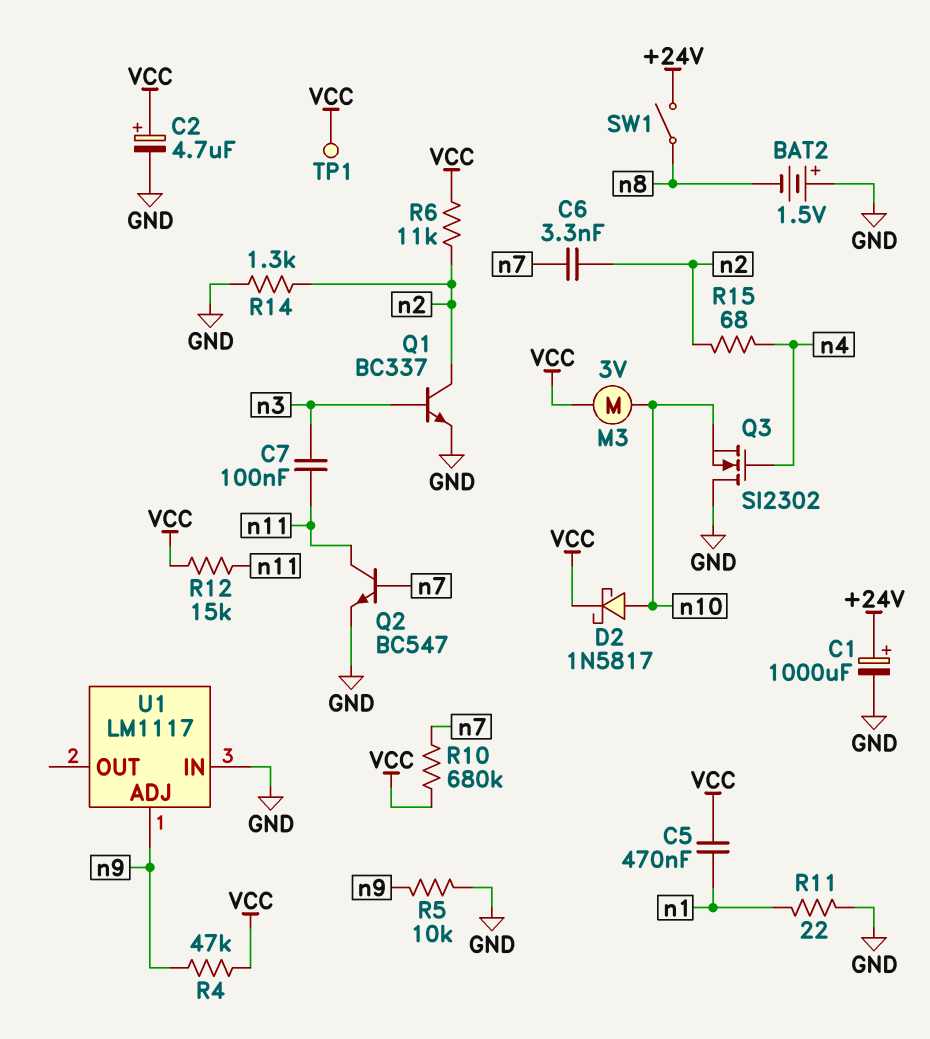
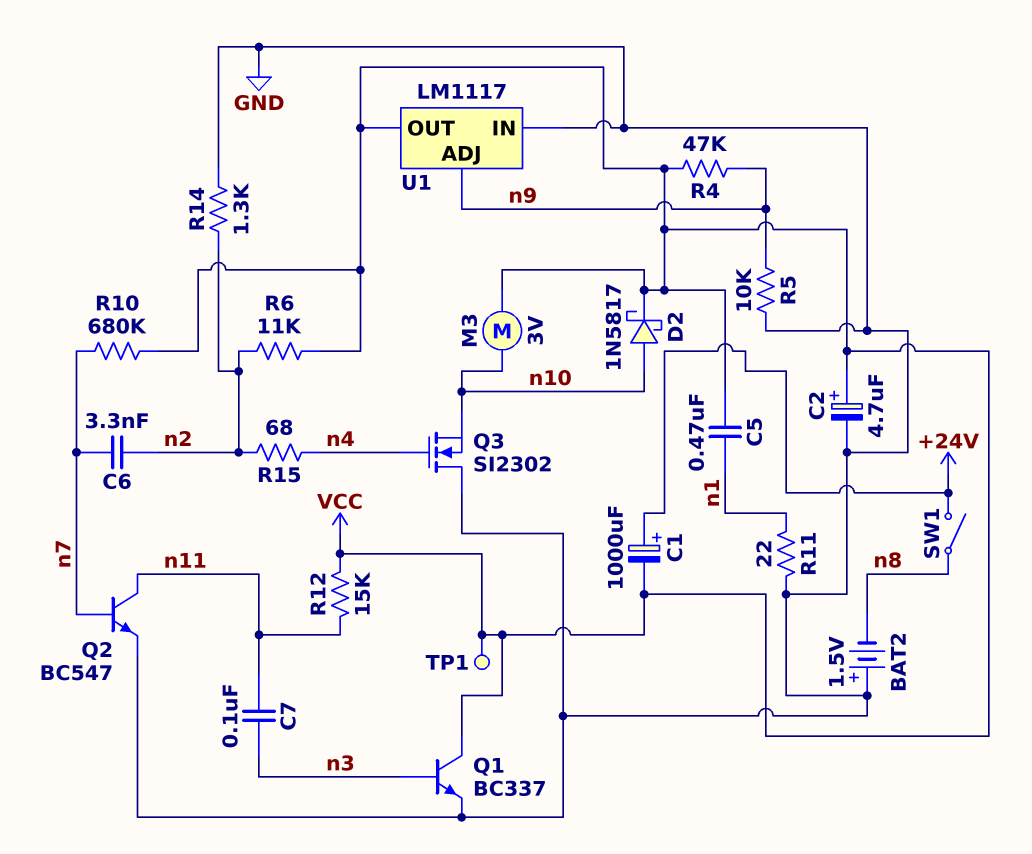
C1: 1000uF (plus +24V, minus GND) -> 1000uF (plus +24V, minus VCC)
Q1: NPN BC337 (B n3, C n2, E GND) -> NPN BC337 (B n3, C VCC, E GND)
U1 pin OUT: none -> VCC

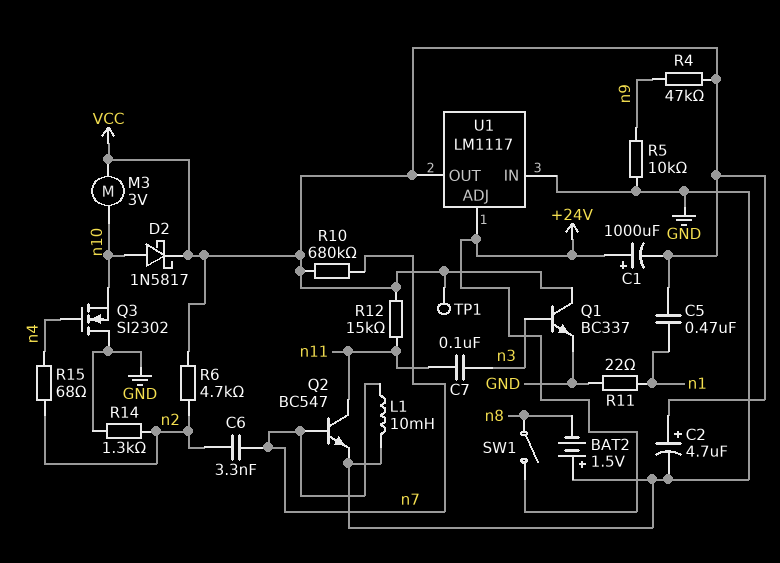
L1: none -> 10mH (GND, n7)
R6: 11k (VCC, n2) -> 4.7k (VCC, n2)
U1 pin ADJ: n9 -> +24V

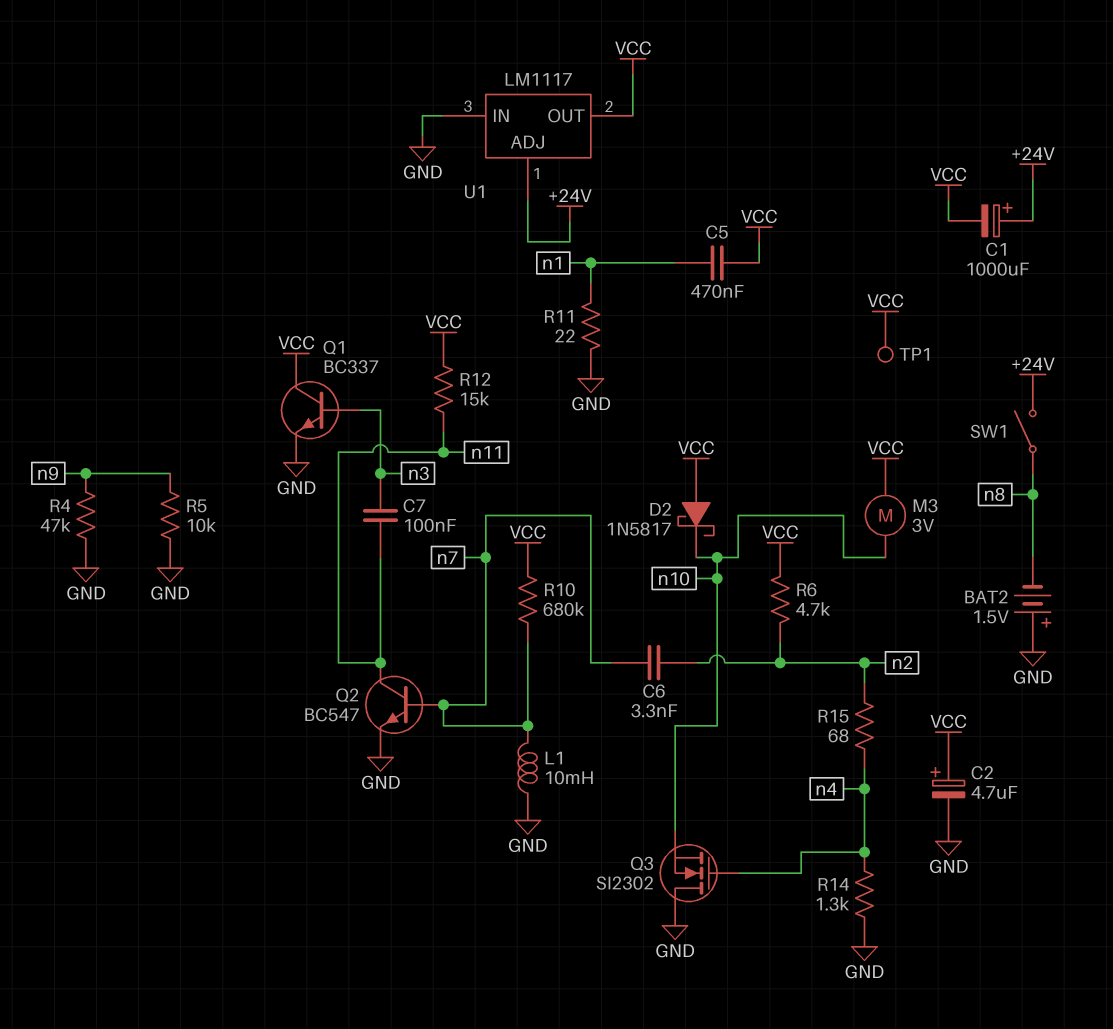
D2: schottky 1N5817 (A n10, K VCC) -> schottky 1N5817 (A VCC, K n10)
R4: 47k (VCC, n9) -> 47k (GND, n9)
R14: 1.3k (GND, n2) -> 1.3k (GND, n4)

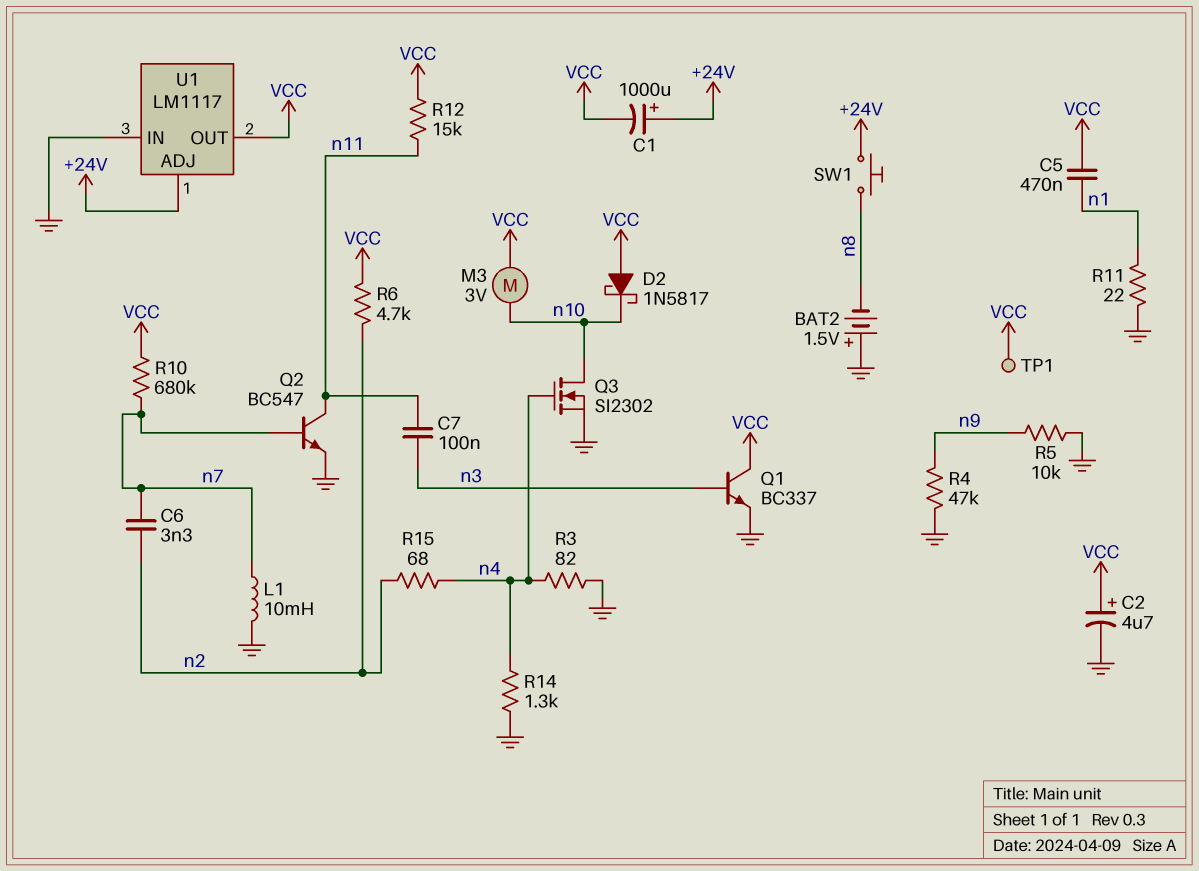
Q3: NMOS SI2302 (G n4, D GND, S n10) -> NMOS SI2302 (G n4, D n10, S GND)
R3: none -> 82 (GND, n4)
SW1: switch (+24V, n8) -> button (+24V, n8)

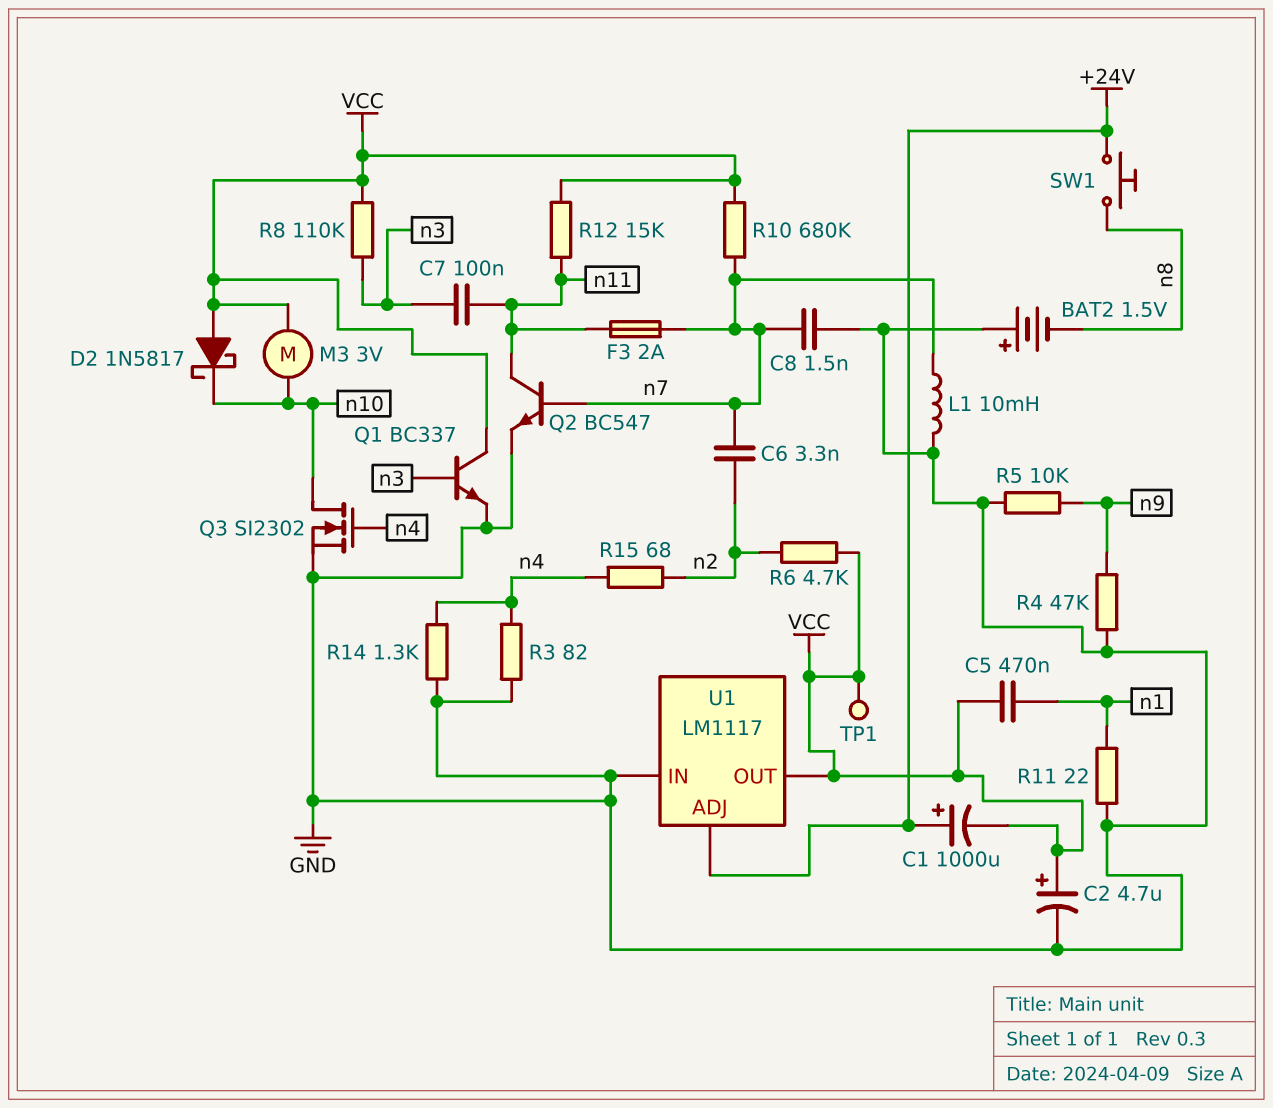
C8: none -> 1.5nF (GND, n7)
F3: none -> 2A (n7, n11)
R8: none -> 110k (VCC, n3)

